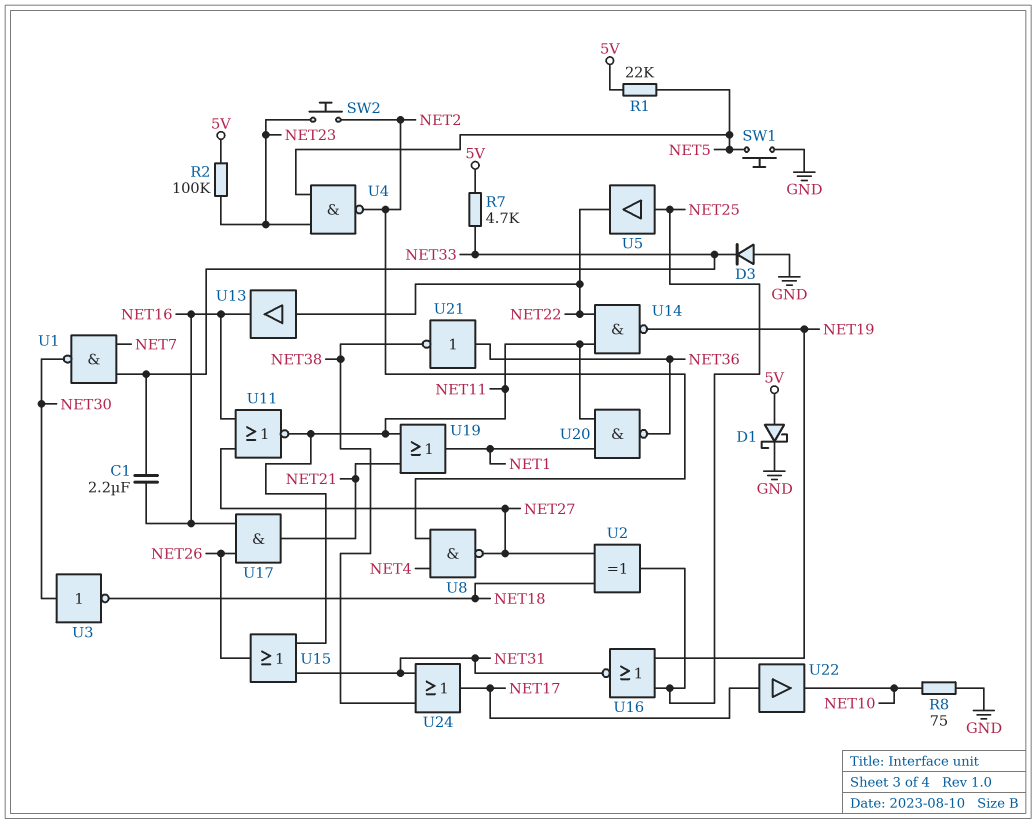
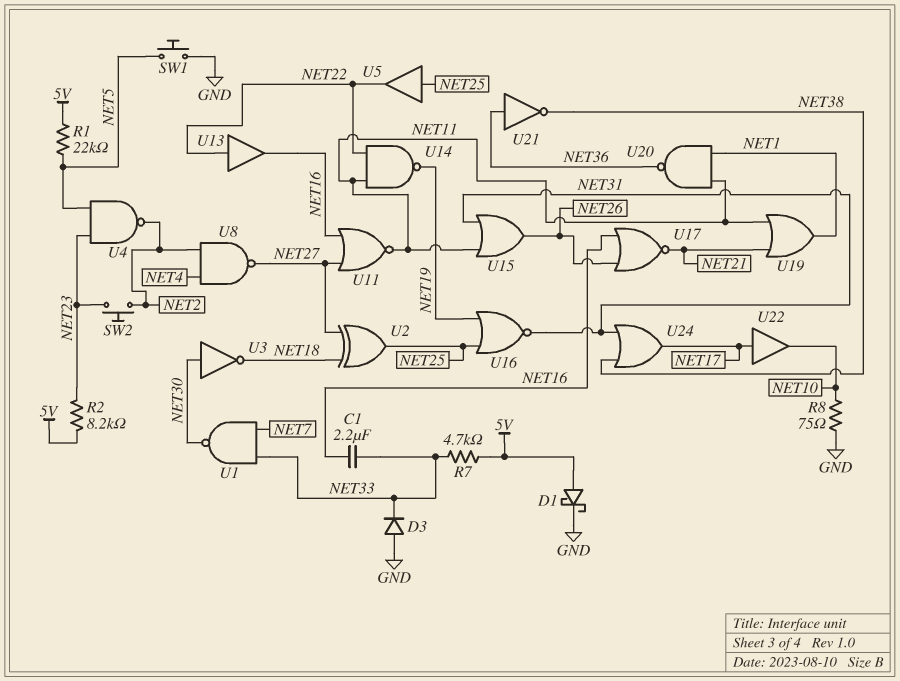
R2: 100k (5V, NET23) -> 8.2k (5V, NET23)
U17: AND (in NET16, in NET26, out NET21) -> NOR (in NET16, in NET26, out NET21)

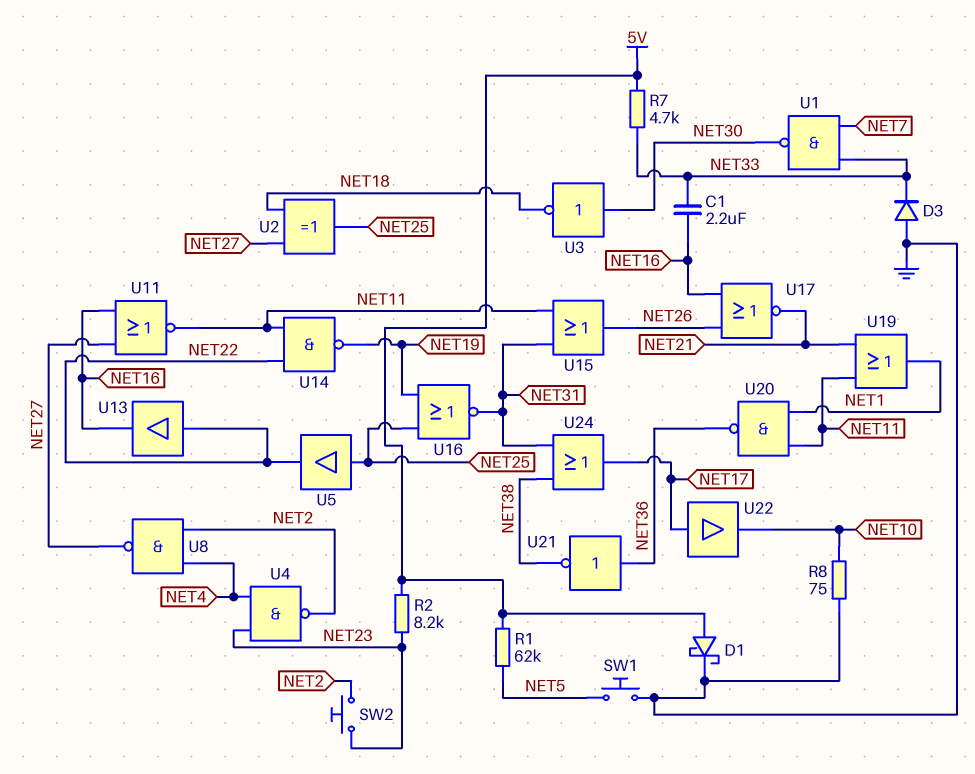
R1: 22k (5V, NET5) -> 62k (5V, NET5)
U4: NAND (in NET5, in NET23, out NET2) -> NAND (in NET4, in NET23, out NET2)

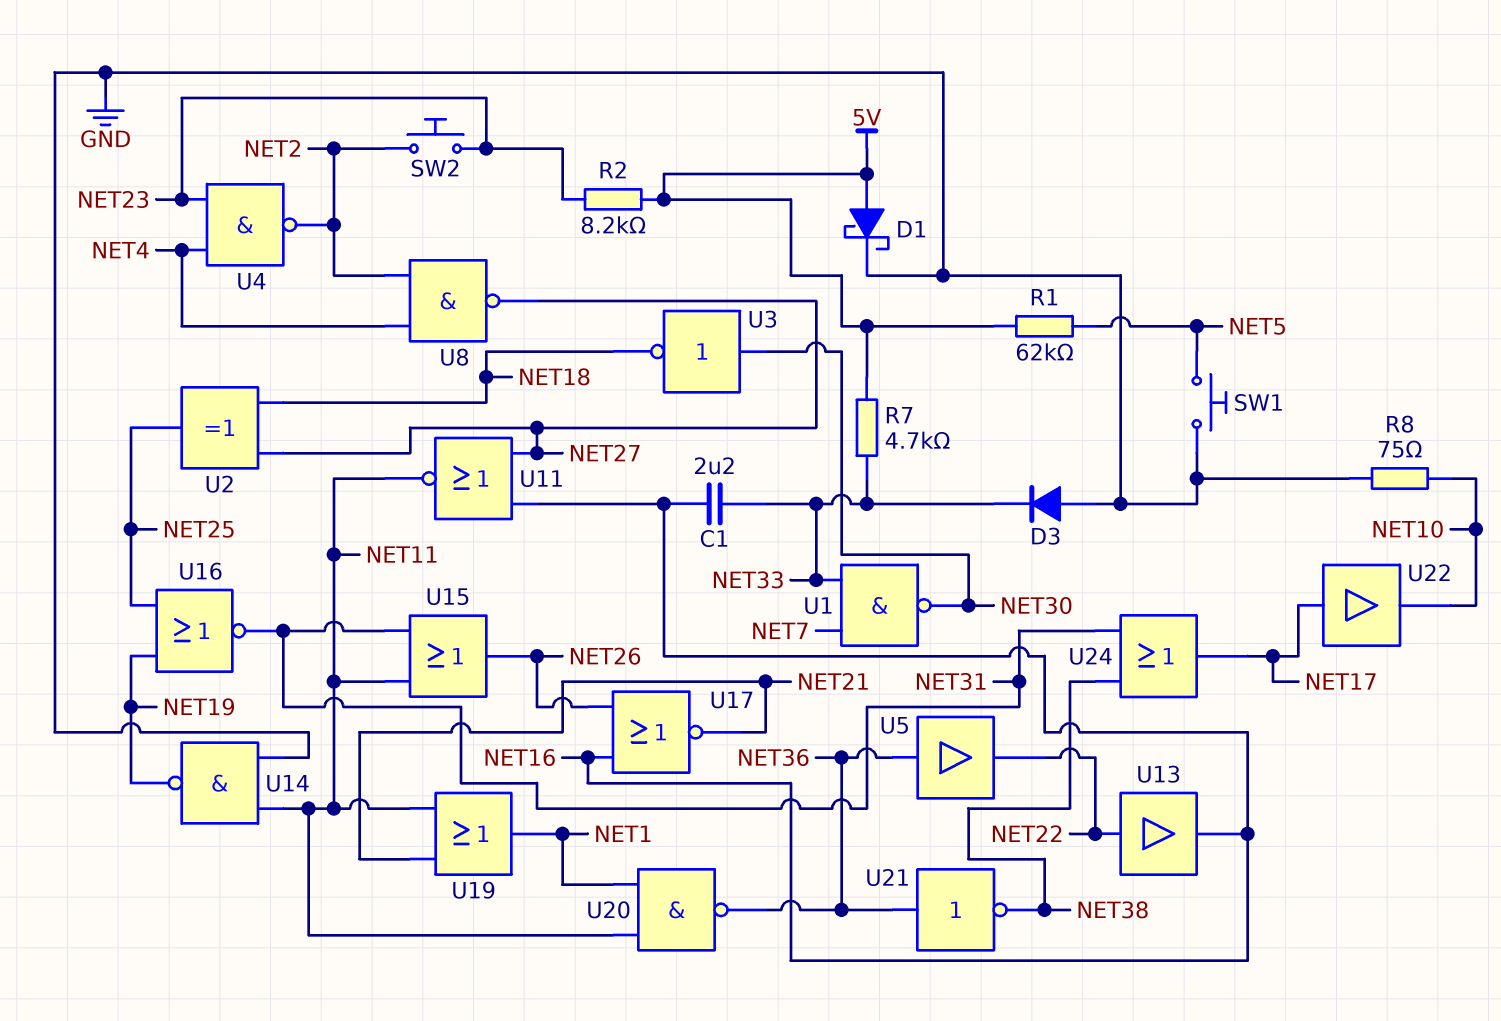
U5: buffer (in NET25, out NET22) -> buffer (in NET36, out NET22)
U14: NAND (in NET11, in NET22, out NET19) -> NAND (in GND, in NET11, out NET19)

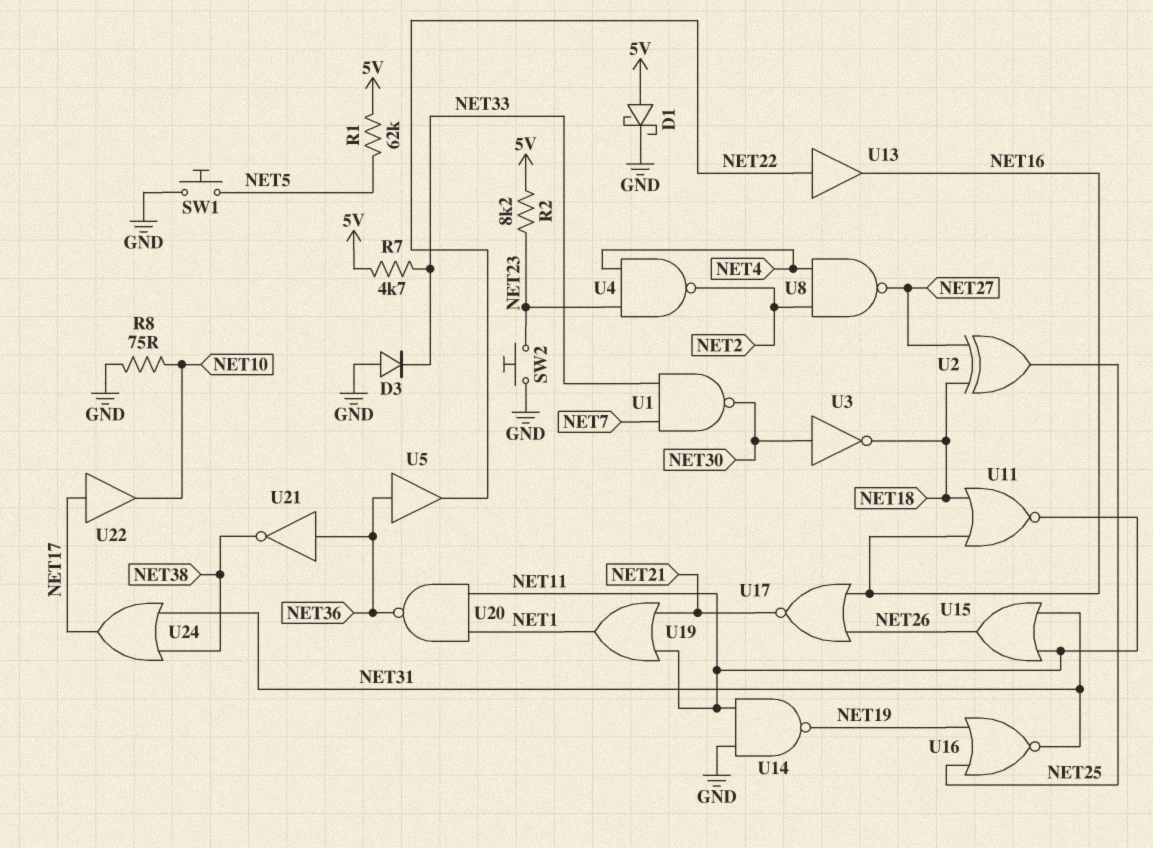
C1: 2.2uF (NET16, NET33) -> none
SW2: button (NET2, NET23) -> button (GND, NET23)
U11: NOR (in NET16, in NET27, out NET11) -> NOR (in NET16, in NET18, out NET11)

